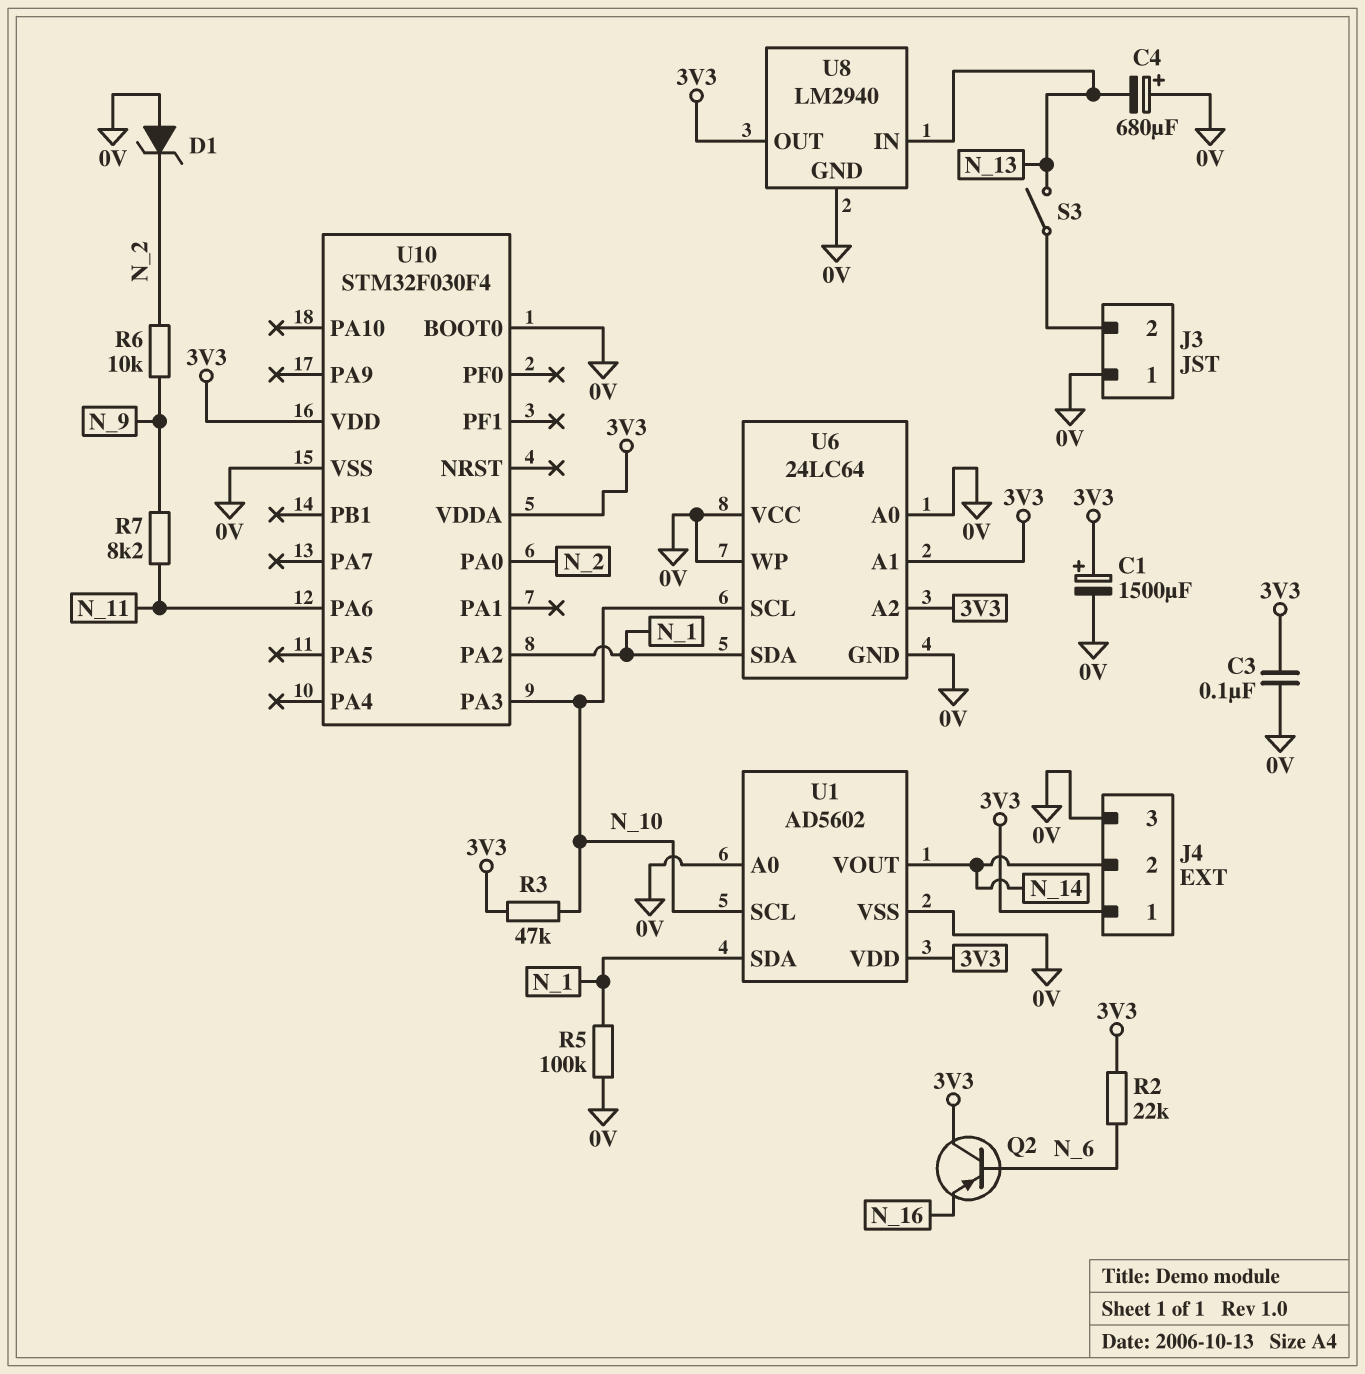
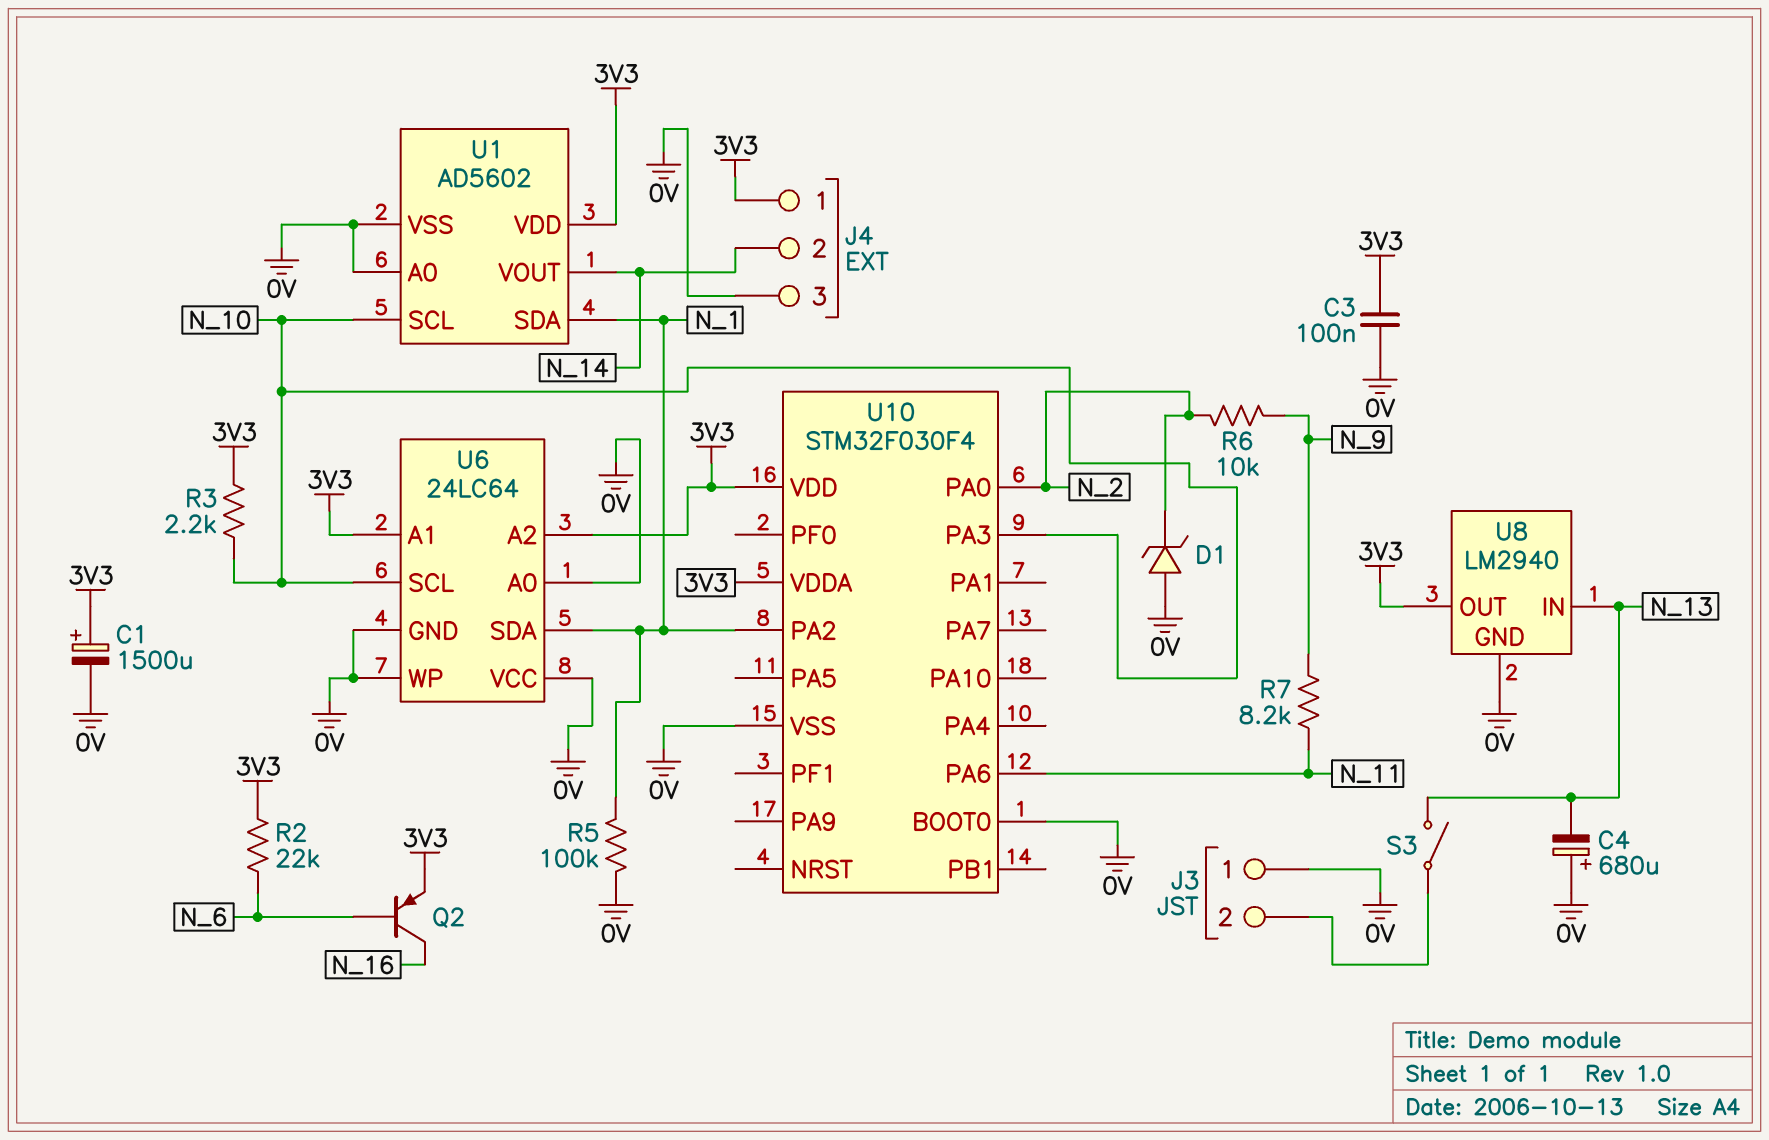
Q2: PNP (B N_6, C 3V3, E N_16) -> PNP (B N_6, C N_16, E 3V3)
R3: 47k (3V3, N_10) -> 2.2k (3V3, N_10)

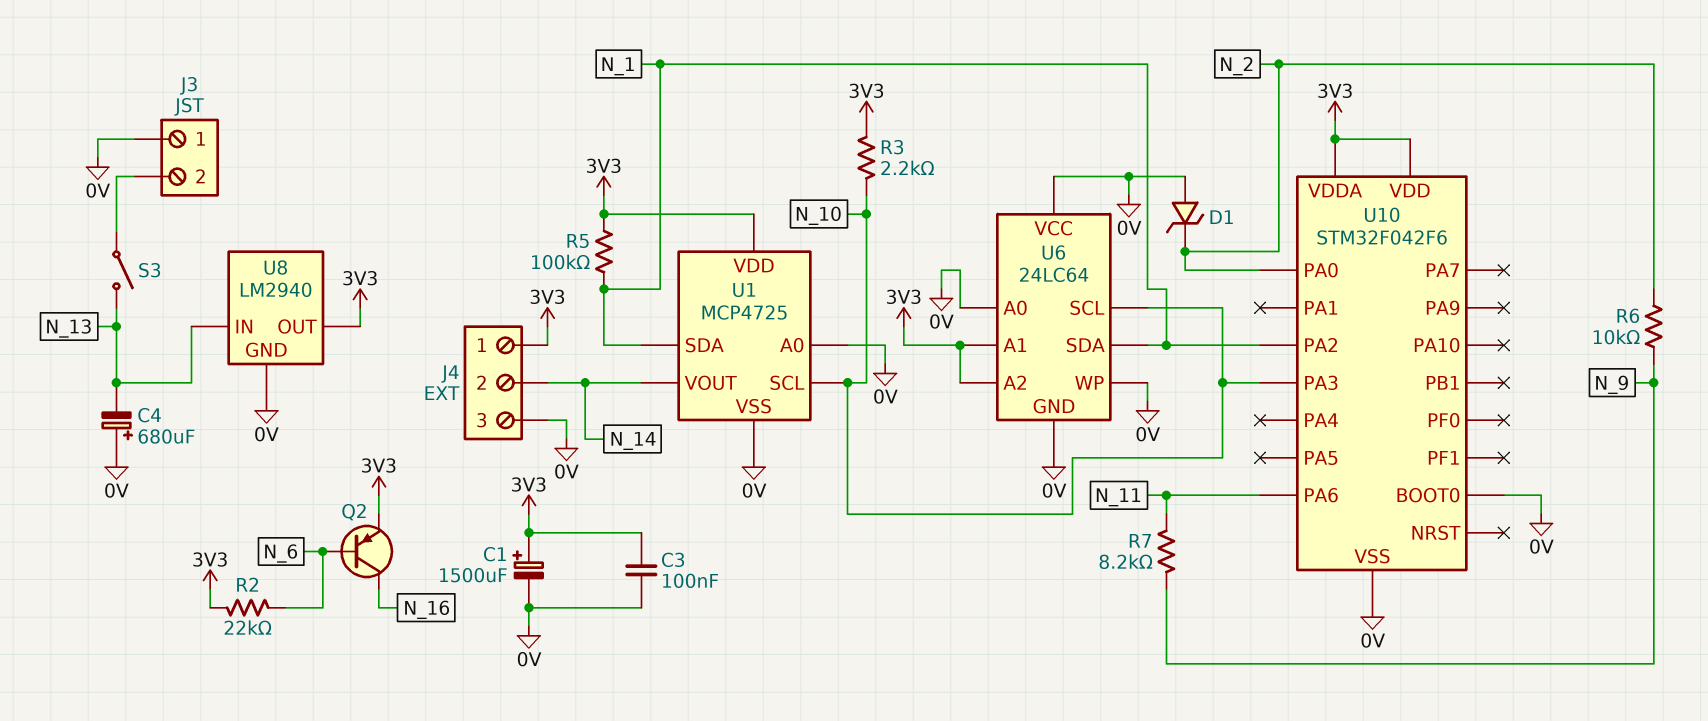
R5: 100k (0V, N_1) -> 100k (3V3, N_1)
U1: AD5602 -> MCP4725
U10: STM32F030F4 -> STM32F042F6

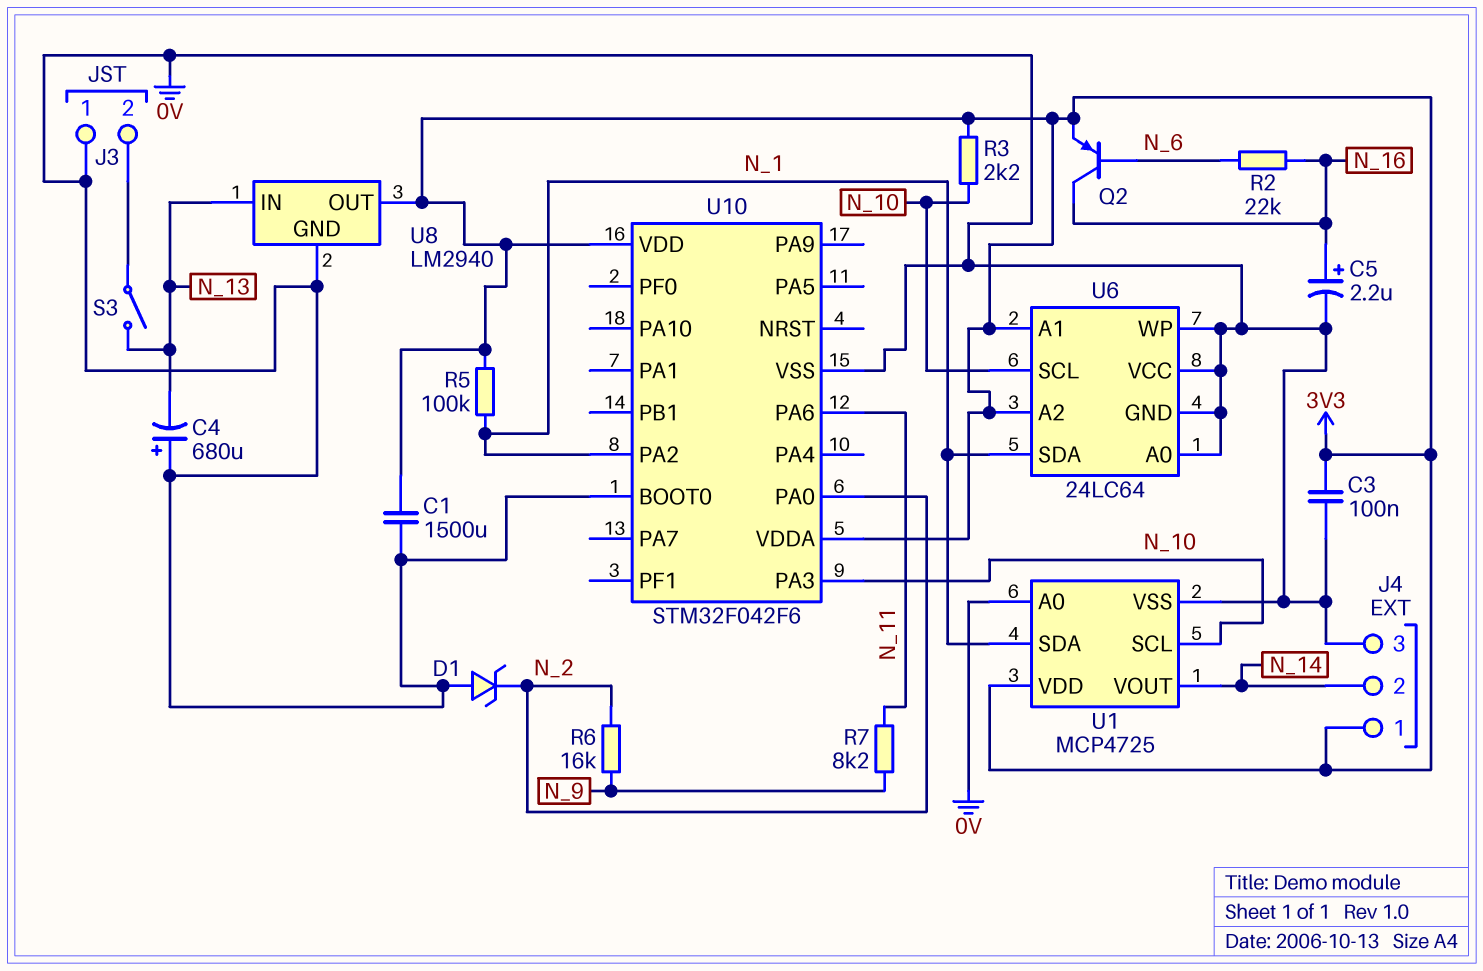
C1: 1500uF (plus 3V3, minus 0V) -> 1500uF (0V, 3V3)
C5: none -> 2.2uF (plus N_16, minus 0V)
R2: 22k (3V3, N_6) -> 22k (N_6, N_16)
R6: 10k (N_2, N_9) -> 16k (N_2, N_9)

